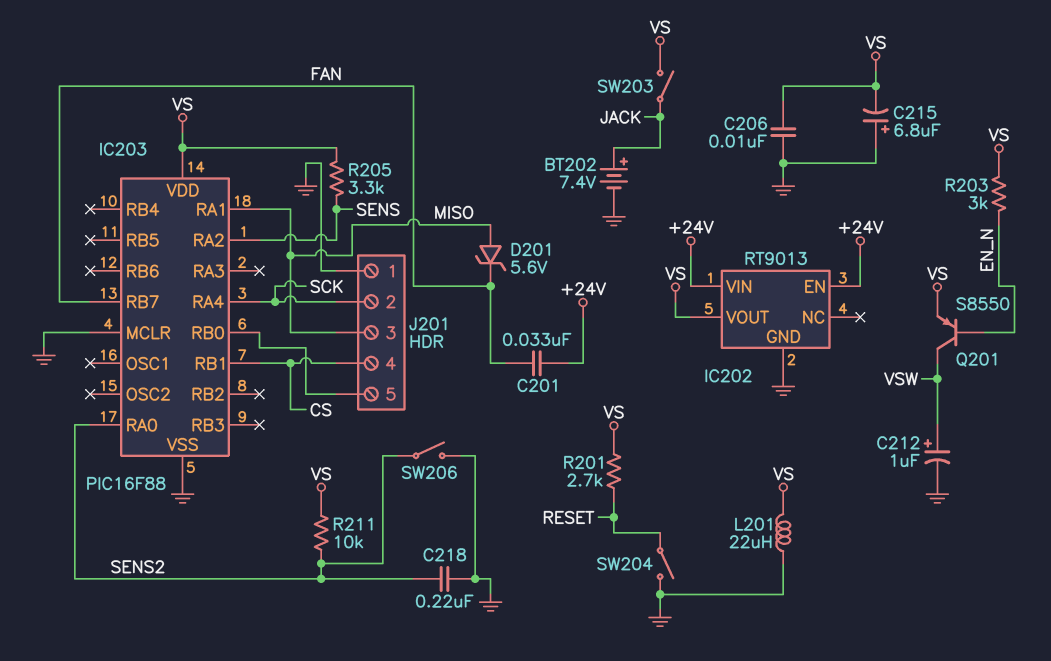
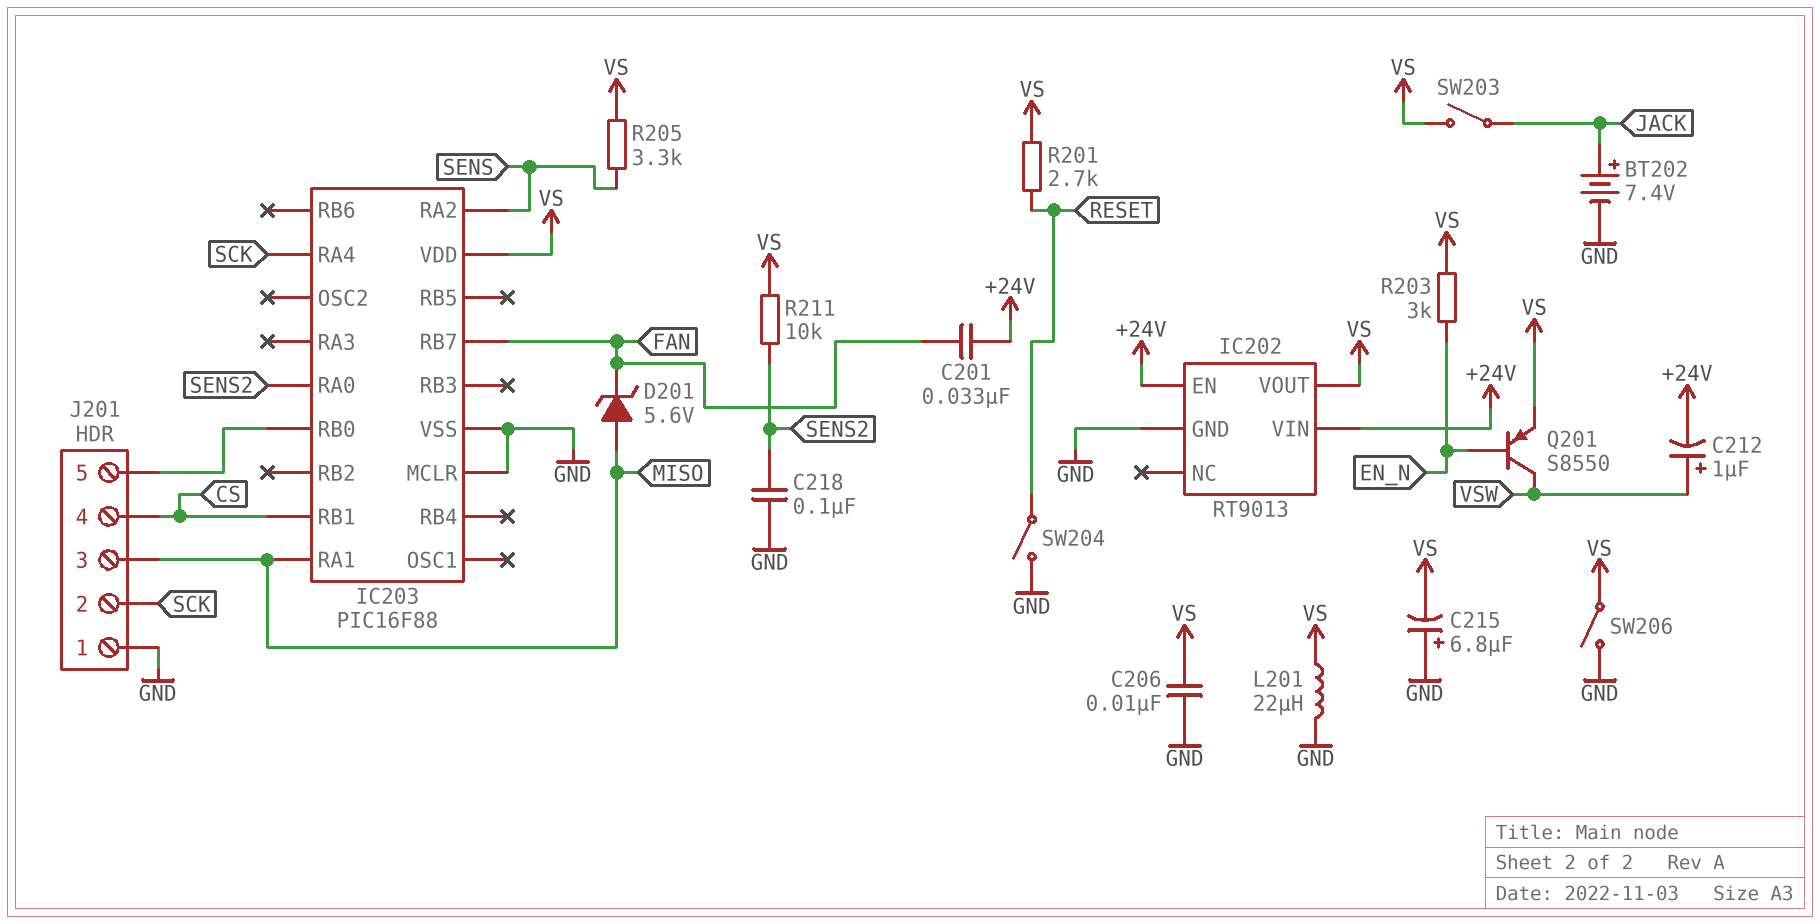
C212: 1uF (plus VSW, minus GND) -> 1uF (plus VSW, minus +24V)
C218: 220nF (GND, SENS2) -> 100nF (GND, SENS2)
SW206: switch (GND, SENS2) -> switch (GND, VS)

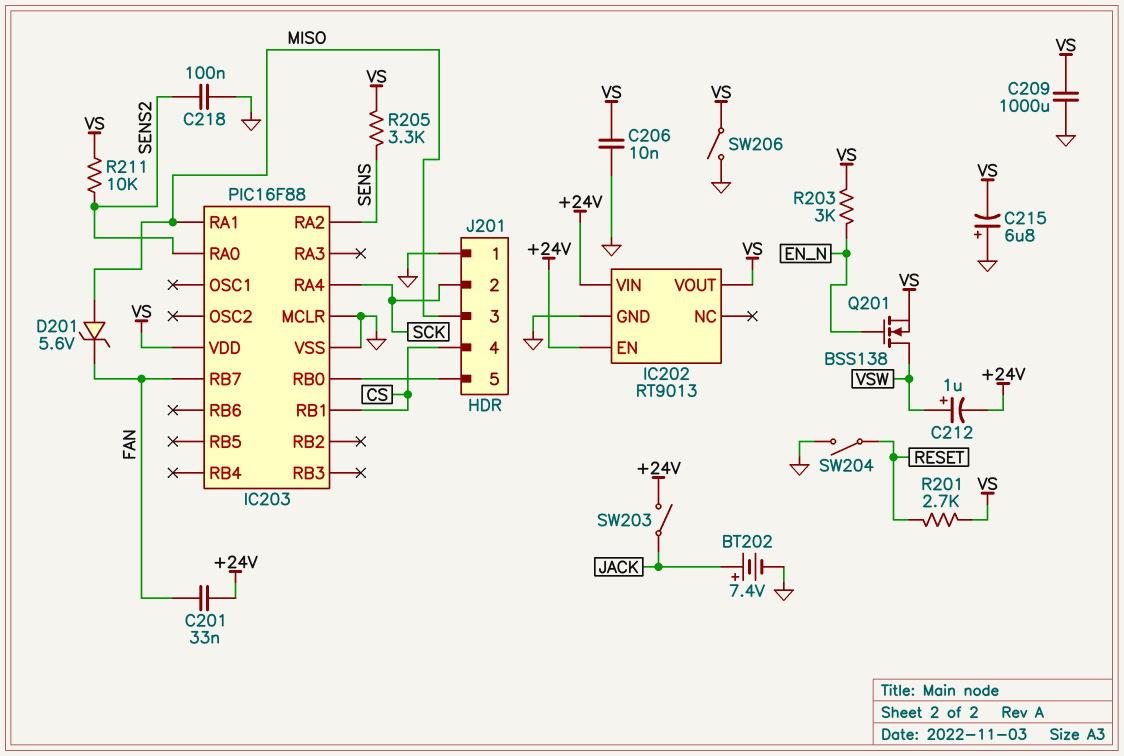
C209: none -> 1000uF (GND, VS)
L201: 22uH (GND, VS) -> none
Q201: PNP S8550 (B EN_N, C VSW, E VS) -> NMOS BSS138 (G EN_N, D VSW, S VS)
SW203: switch (JACK, VS) -> switch (+24V, JACK)

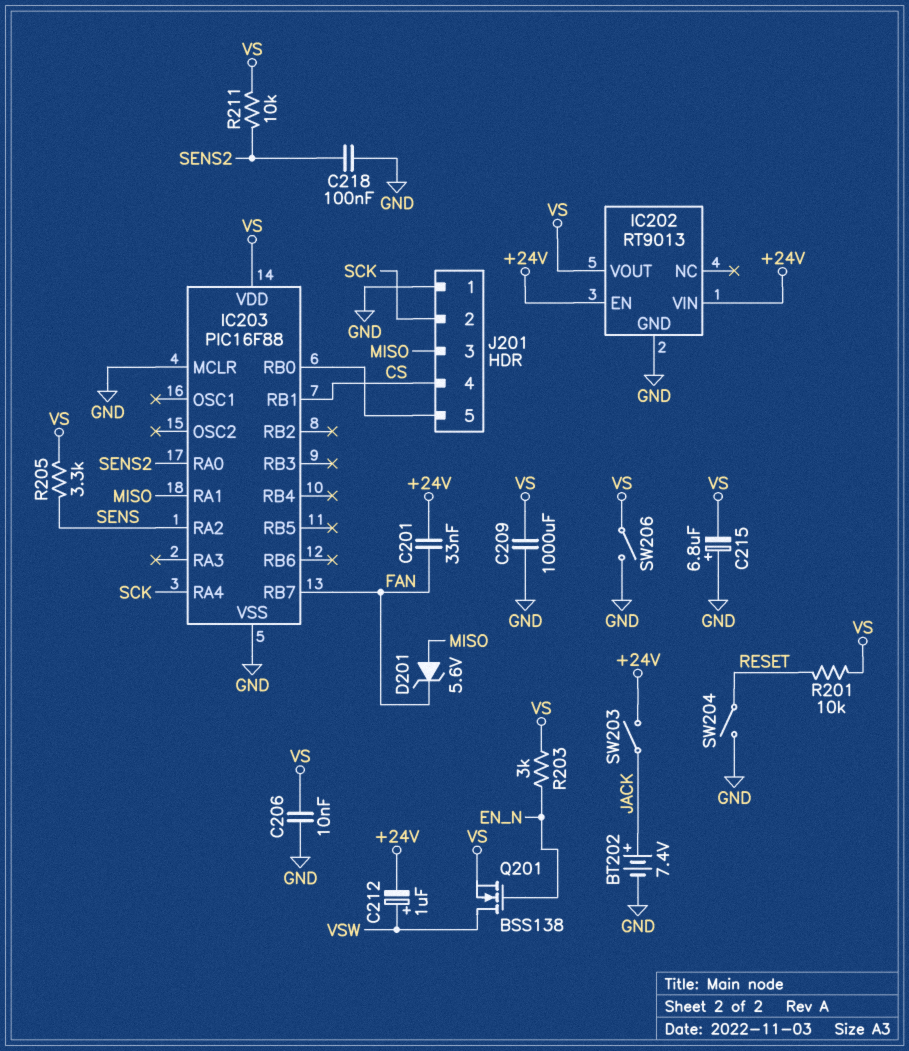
R201: 2.7k (RESET, VS) -> 10k (RESET, VS)

